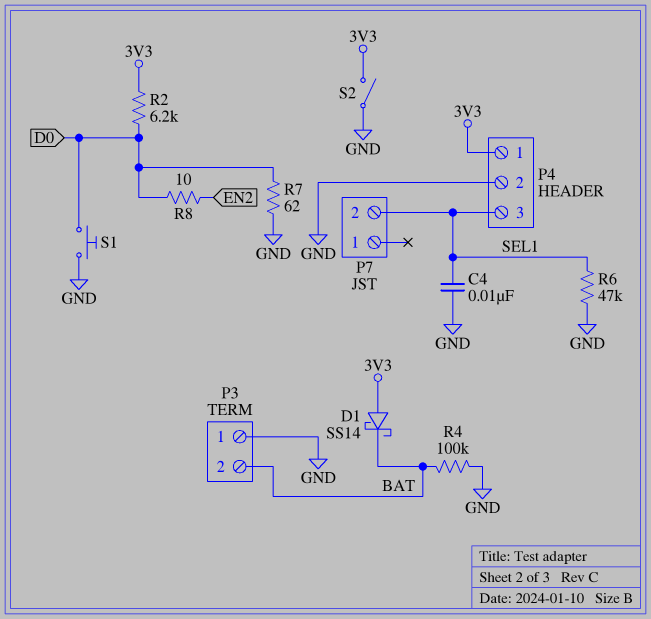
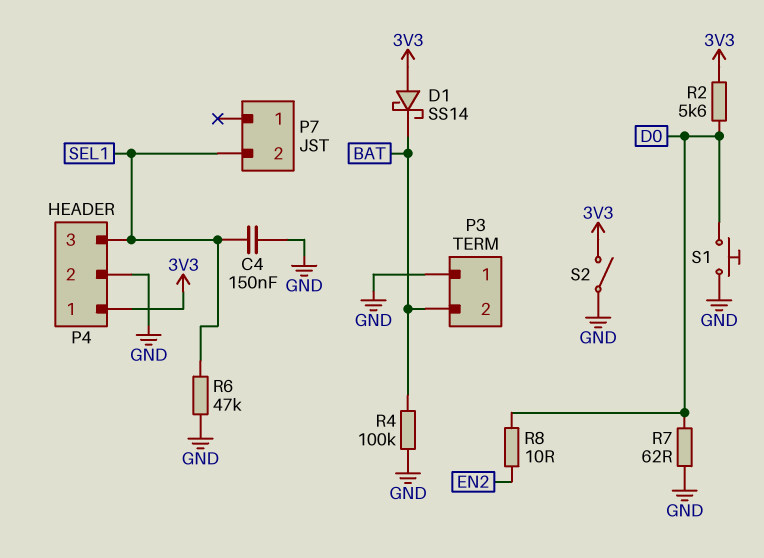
C4: 10nF (GND, SEL1) -> 150nF (GND, SEL1)
R2: 6.2k (3V3, D0) -> 5.6k (3V3, D0)

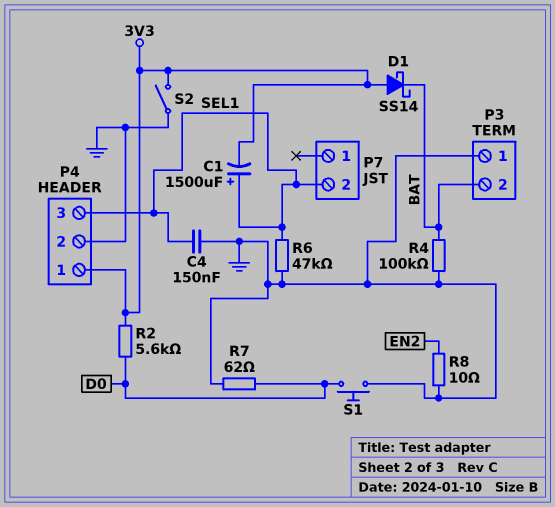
C1: none -> 1500uF (plus SEL1, minus 3V3)
R8: 10 (D0, EN2) -> 10 (EN2, GND)

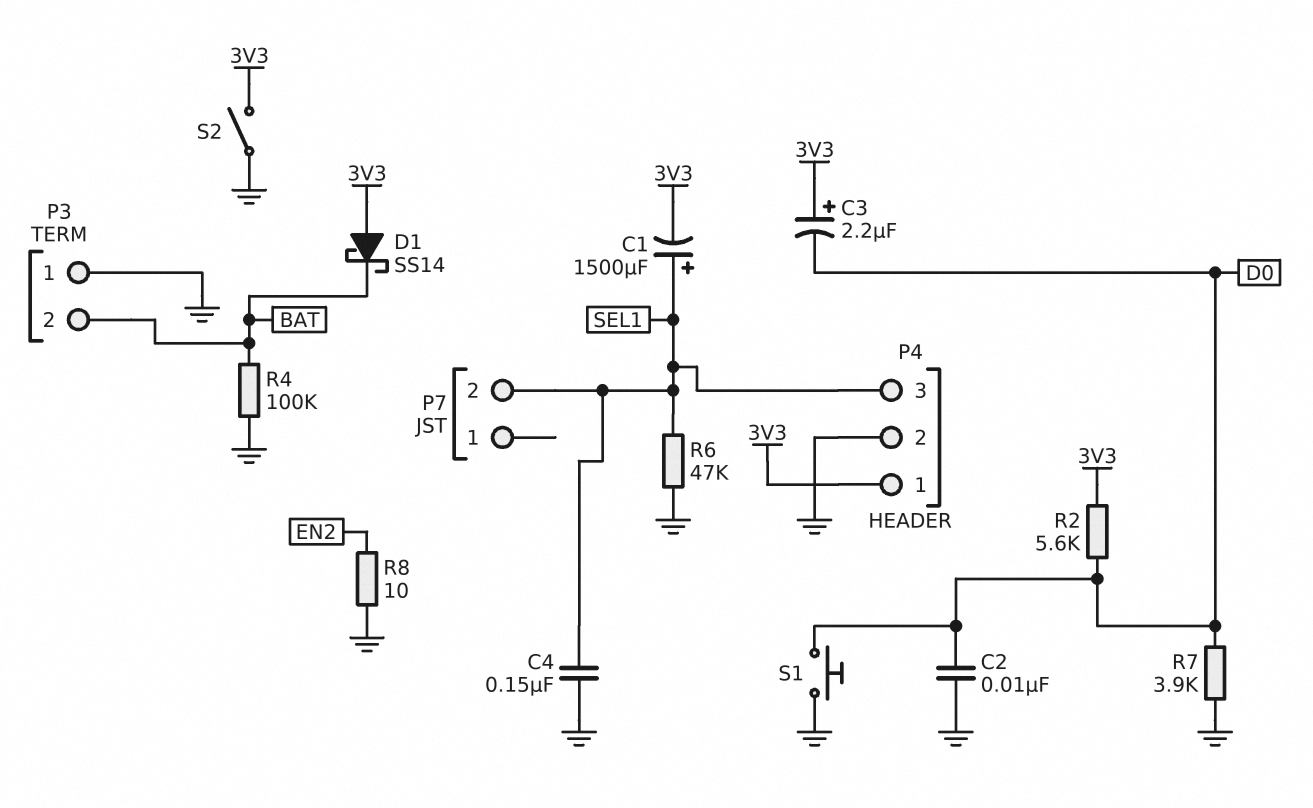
C2: none -> 10nF (D0, GND)
C3: none -> 2.2uF (plus 3V3, minus D0)
R7: 62 (D0, GND) -> 3.9k (D0, GND)

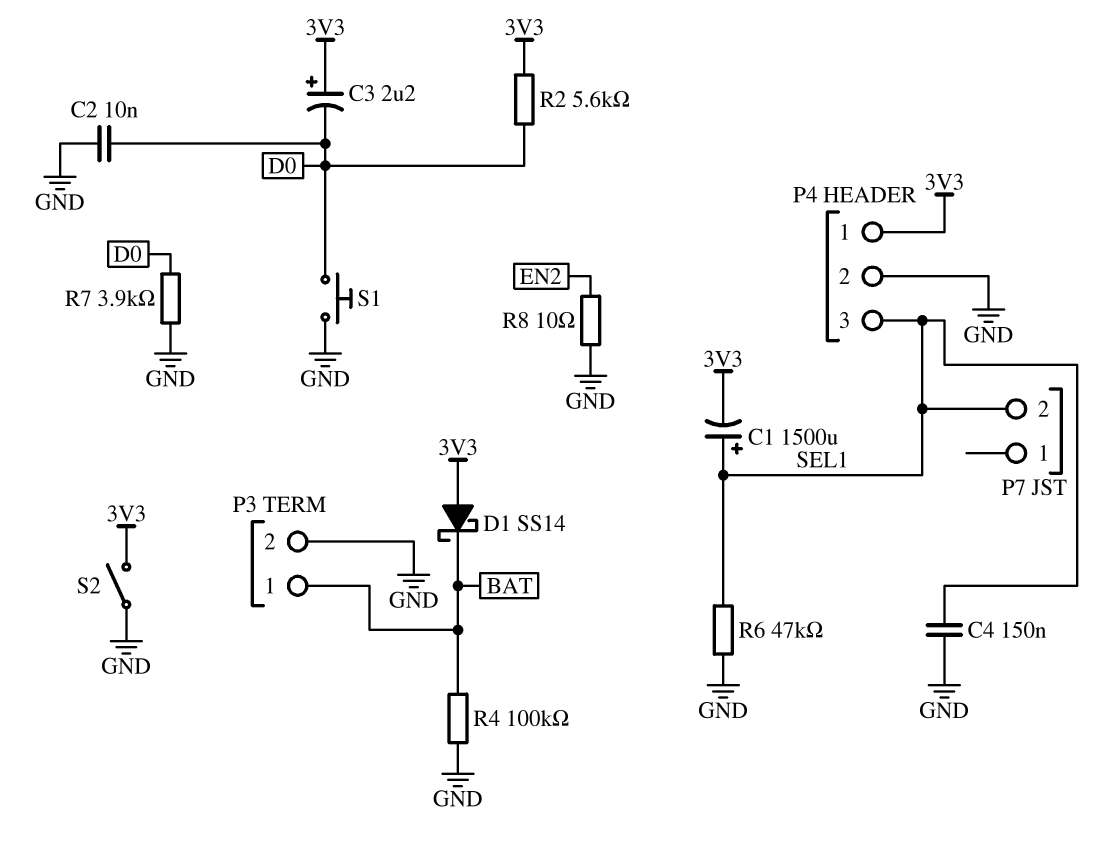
P3 pin 1: GND -> BAT
P3 pin 2: BAT -> GND

